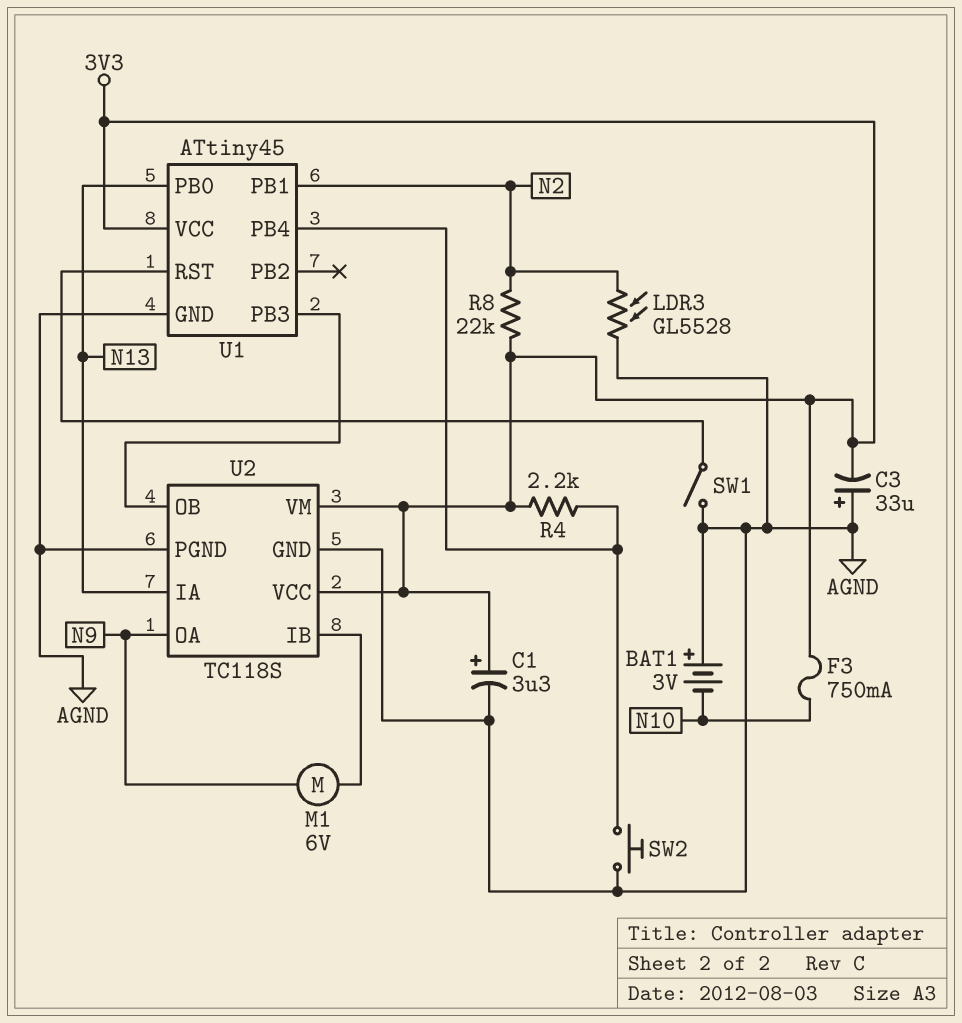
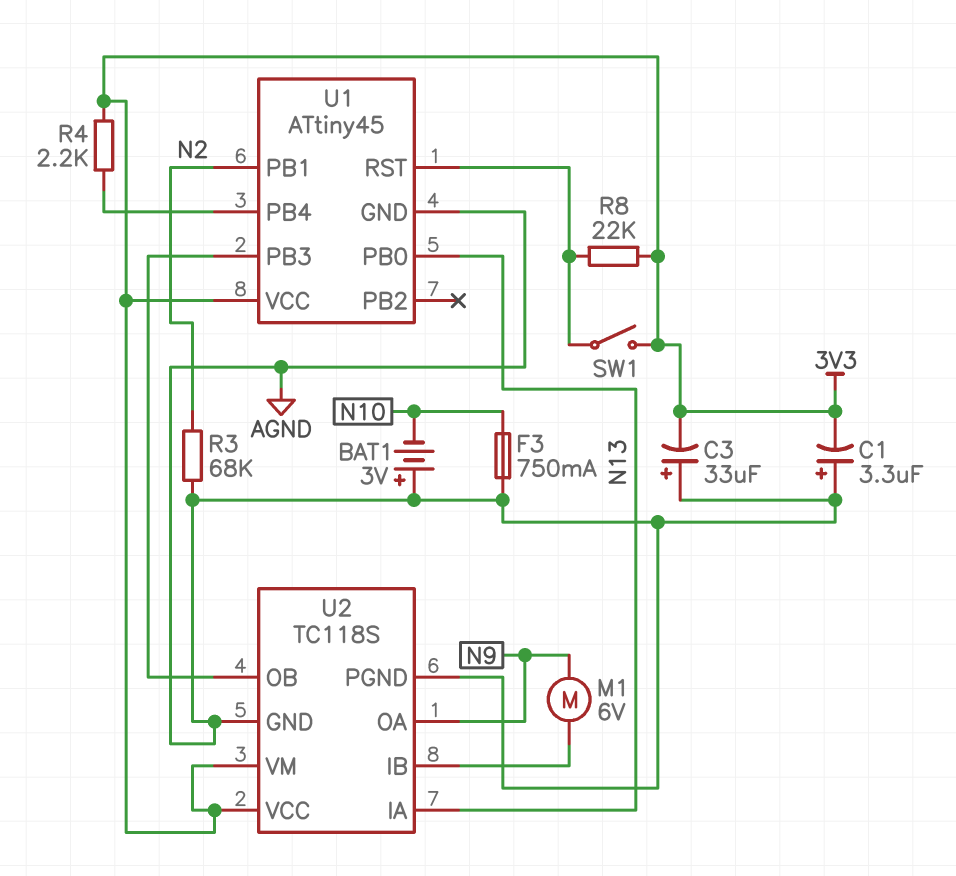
C1: 3.3uF (plus 3V3, minus AGND) -> 3.3uF (plus AGND, minus 3V3)
F3: 750mA (3V3, N10) -> 750mA (AGND, N10)
LDR3: GL5528 (AGND, N2) -> none
R3: none -> 68k (AGND, N2)
R8: 22k (3V3, N2) -> 22k (3V3, U1/RST)
SW1: switch (AGND, U1/RST) -> switch (3V3, U1/RST)
SW2: button (AGND, U1/PB4) -> none

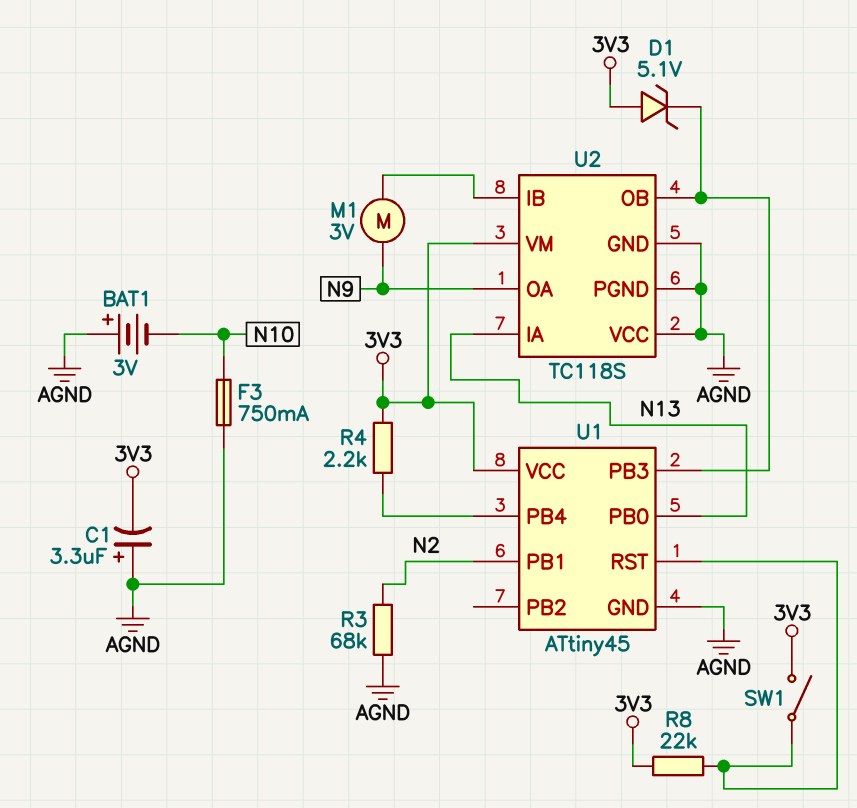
C3: 33uF (plus AGND, minus 3V3) -> none
D1: none -> zener 5.1V (A 3V3, K U1/PB3)
M1: motor 6V (N9, U2/IB) -> motor 3V (N9, U2/IB)
U2 pin VCC: 3V3 -> AGND

